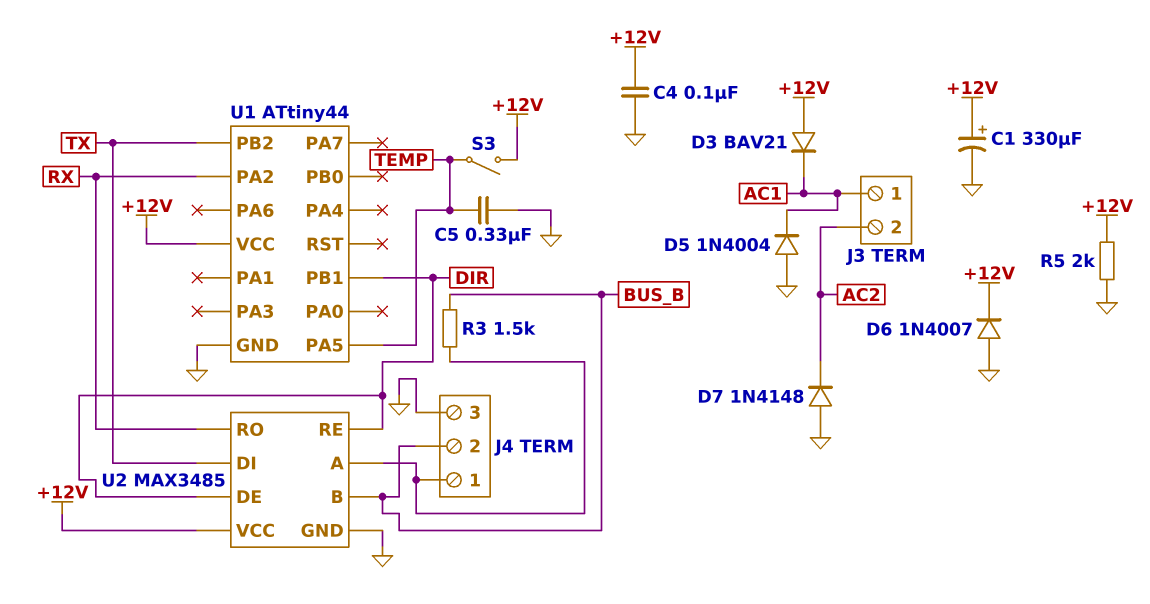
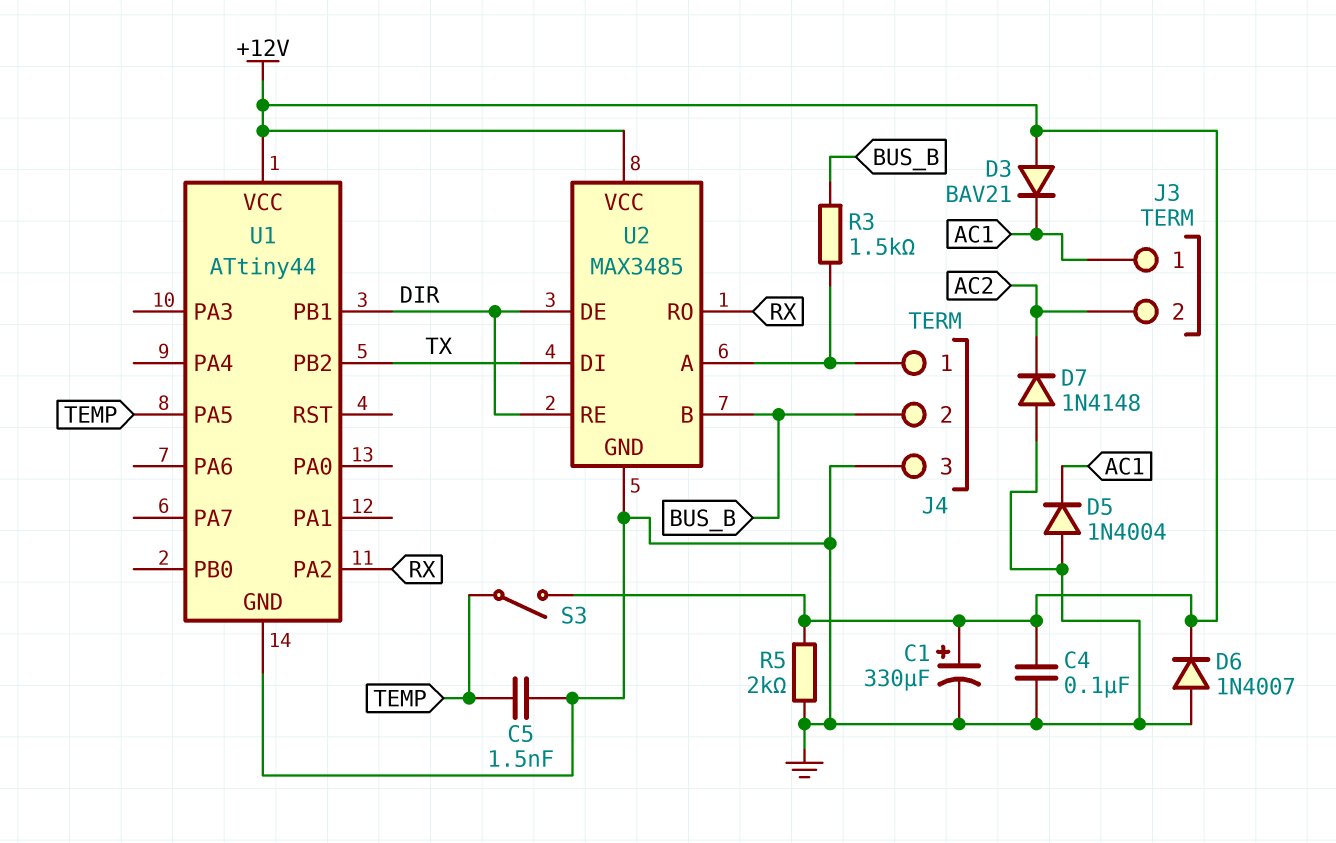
C5: 330nF (GND, TEMP) -> 1.5nF (GND, TEMP)

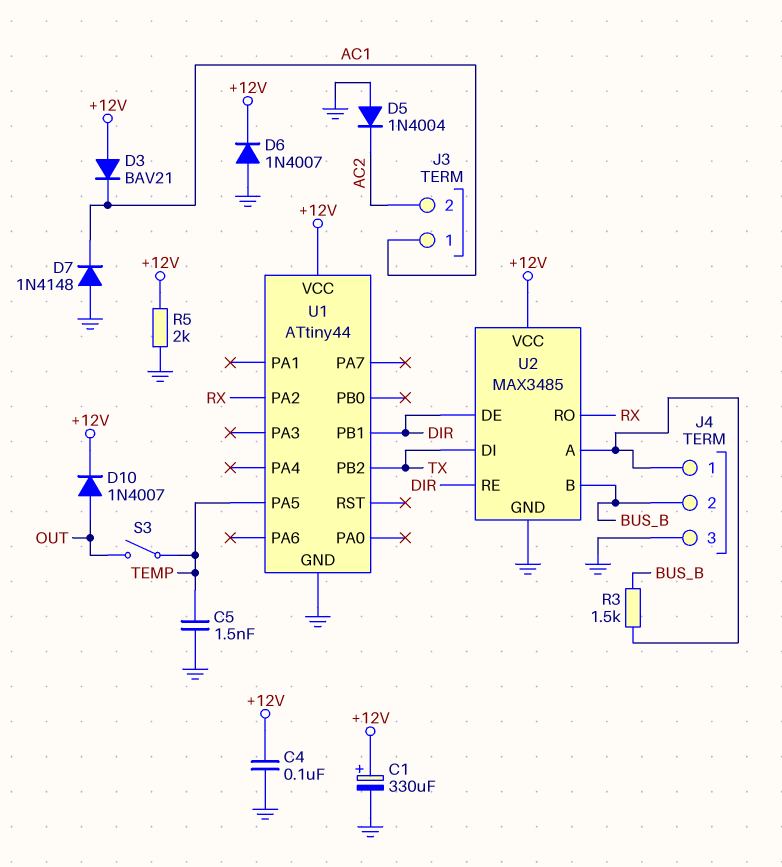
D5: diode 1N4004 (A GND, K AC1) -> diode 1N4004 (A GND, K AC2)
D7: diode 1N4148 (A GND, K AC2) -> diode 1N4148 (A GND, K AC1)
D10: none -> diode 1N4007 (A OUT, K +12V)
S3: switch (+12V, TEMP) -> switch (OUT, TEMP)

